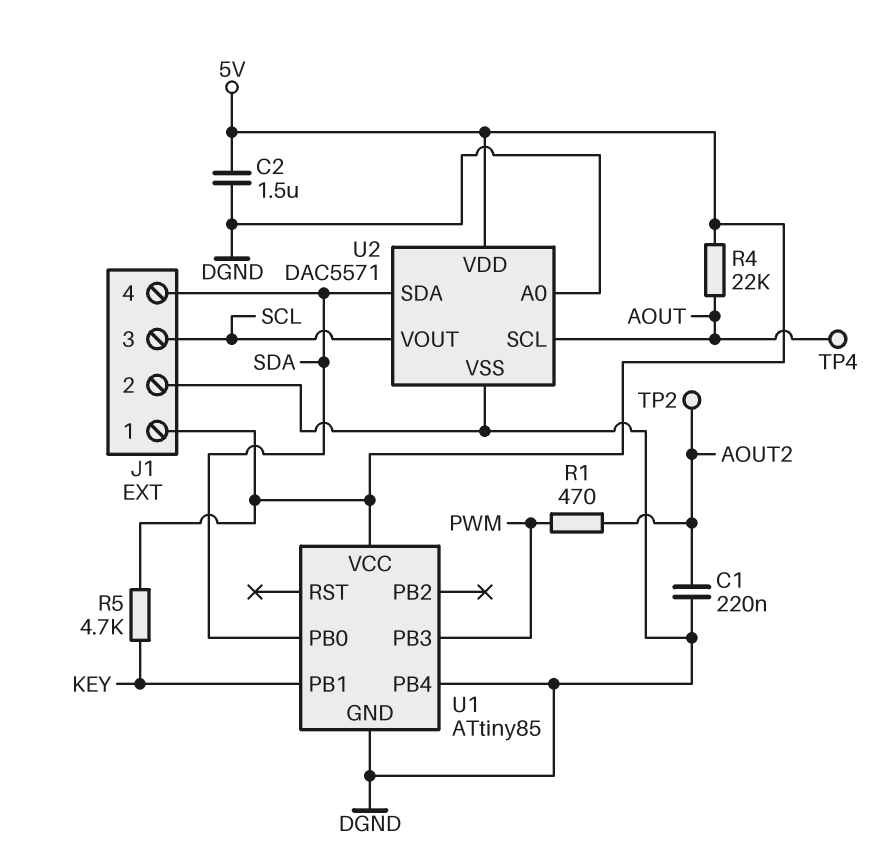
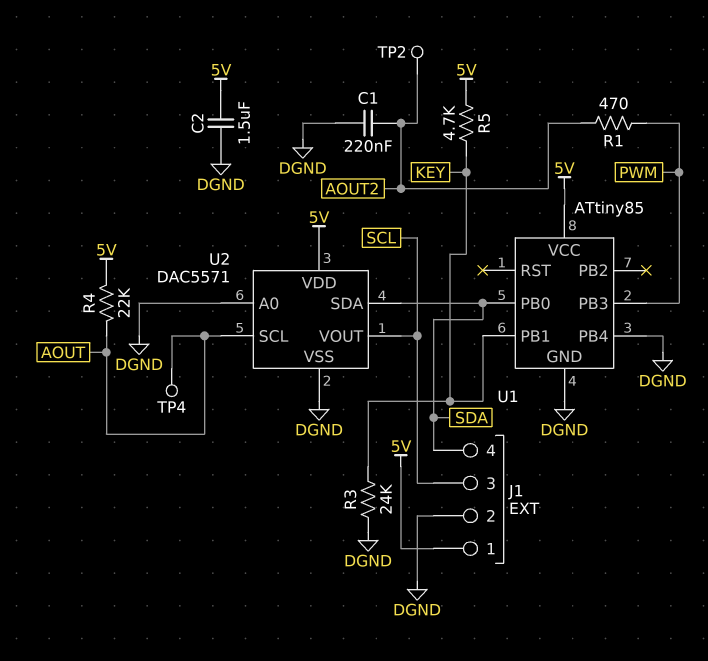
R3: none -> 24k (DGND, KEY)

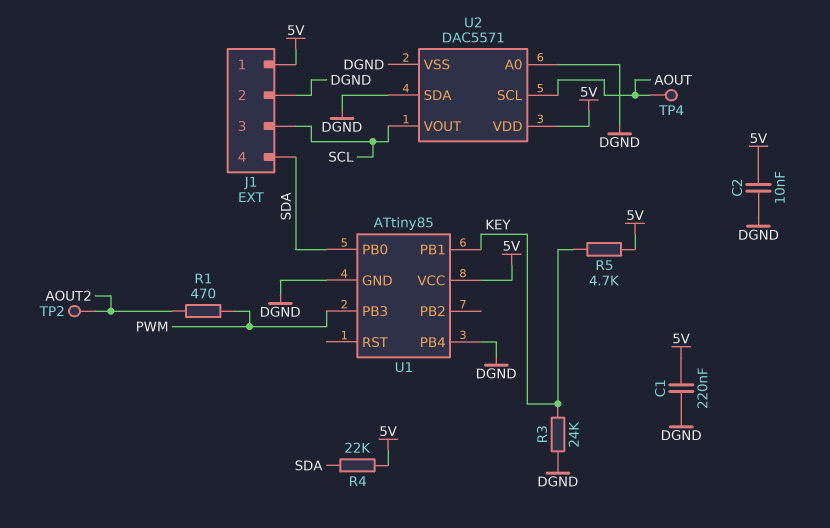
C1: 220nF (AOUT2, DGND) -> 220nF (5V, DGND)
C2: 1.5uF (5V, DGND) -> 10nF (5V, DGND)
R4: 22k (5V, AOUT) -> 22k (5V, SDA)
U2 pin SDA: SDA -> DGND

